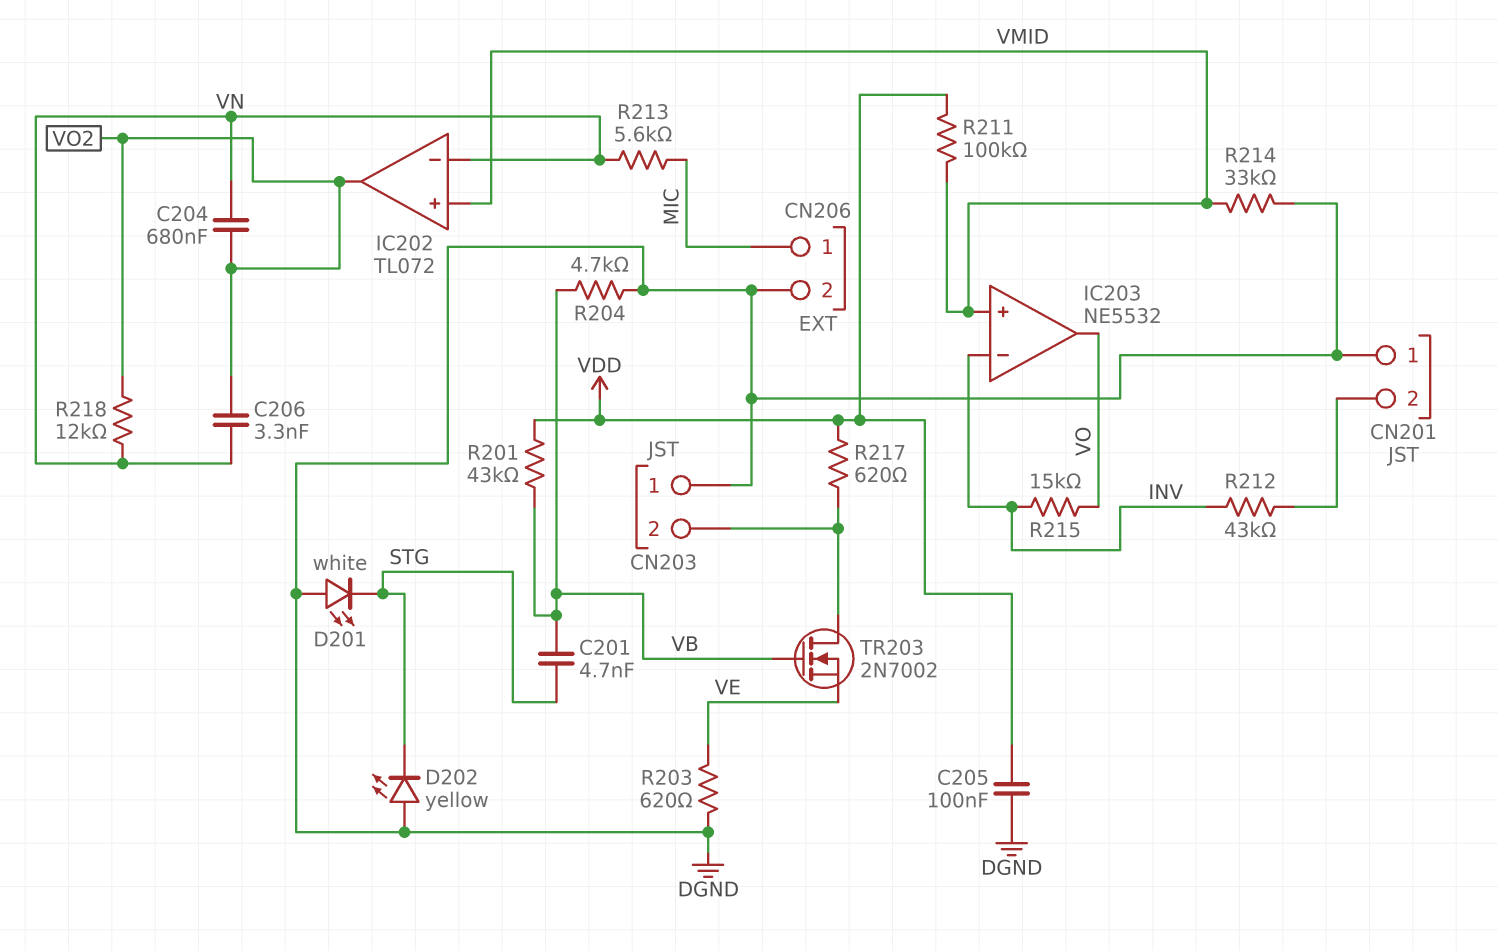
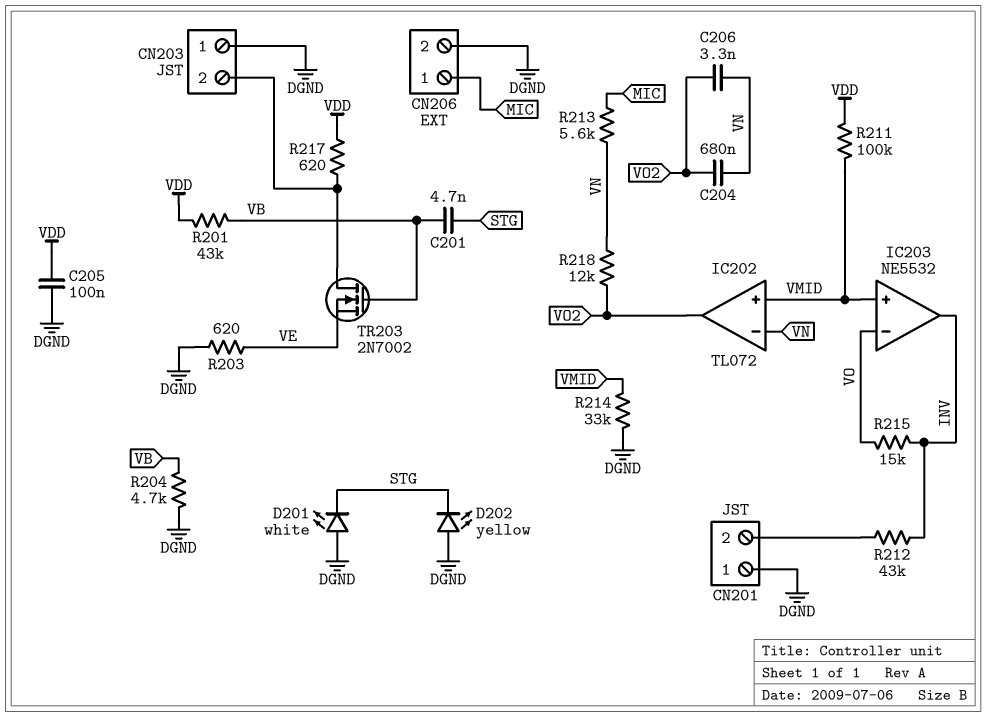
IC203 pin in-: INV -> VO
IC203 pin out: VO -> INV

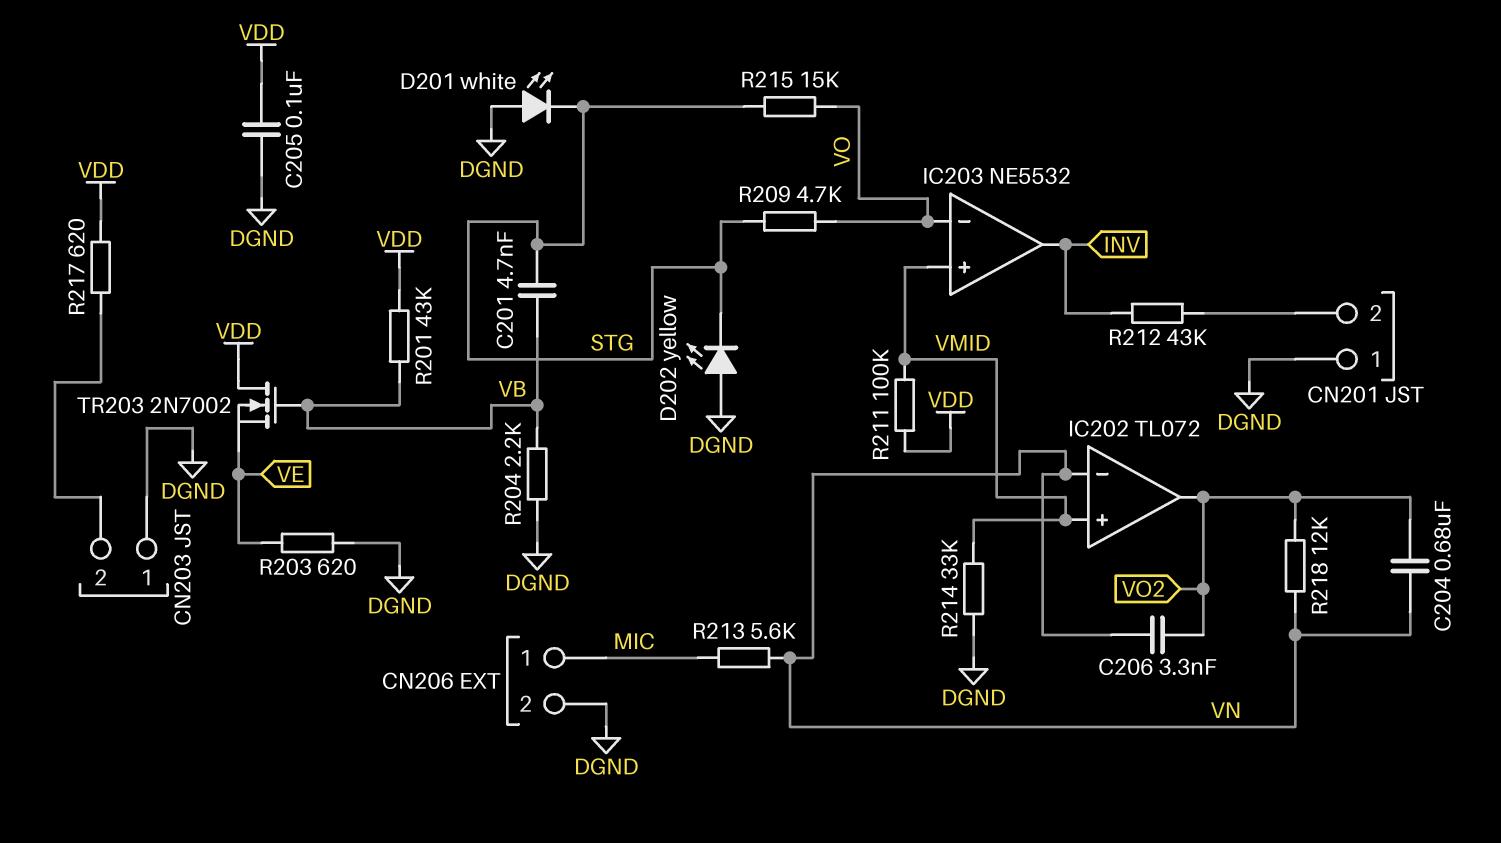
R204: 4.7k (DGND, VB) -> 2.2k (DGND, VB)
R209: none -> 4.7k (STG, VO)
R215: 15k (INV, VO) -> 15k (STG, VO)
TR203: NMOS 2N7002 (G VB, D CN203/2, S VE) -> NMOS 2N7002 (G VB, D VDD, S VE)

